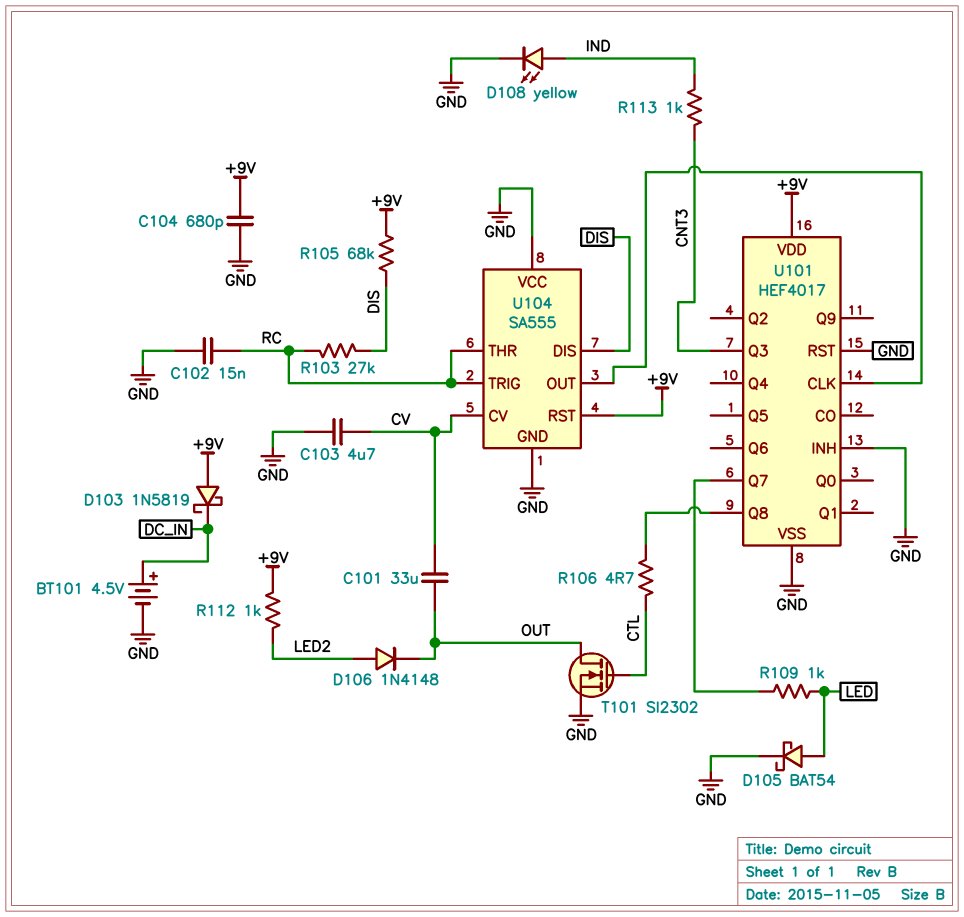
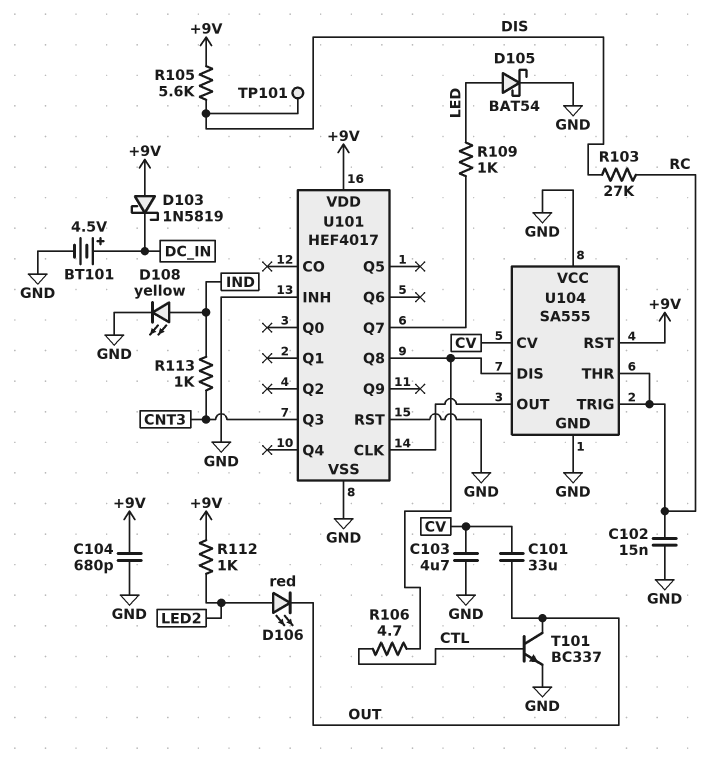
D106: diode 1N4148 (A LED2, K OUT) -> LED red (A LED2, K OUT)
R105: 68k (+9V, DIS) -> 5.6k (+9V, DIS)
T101: NMOS SI2302 (G CTL, D OUT, S GND) -> NPN BC337 (B CTL, C OUT, E GND)
TP101: none -> test point (DIS)
U104 pin DIS: DIS -> U101/Q8

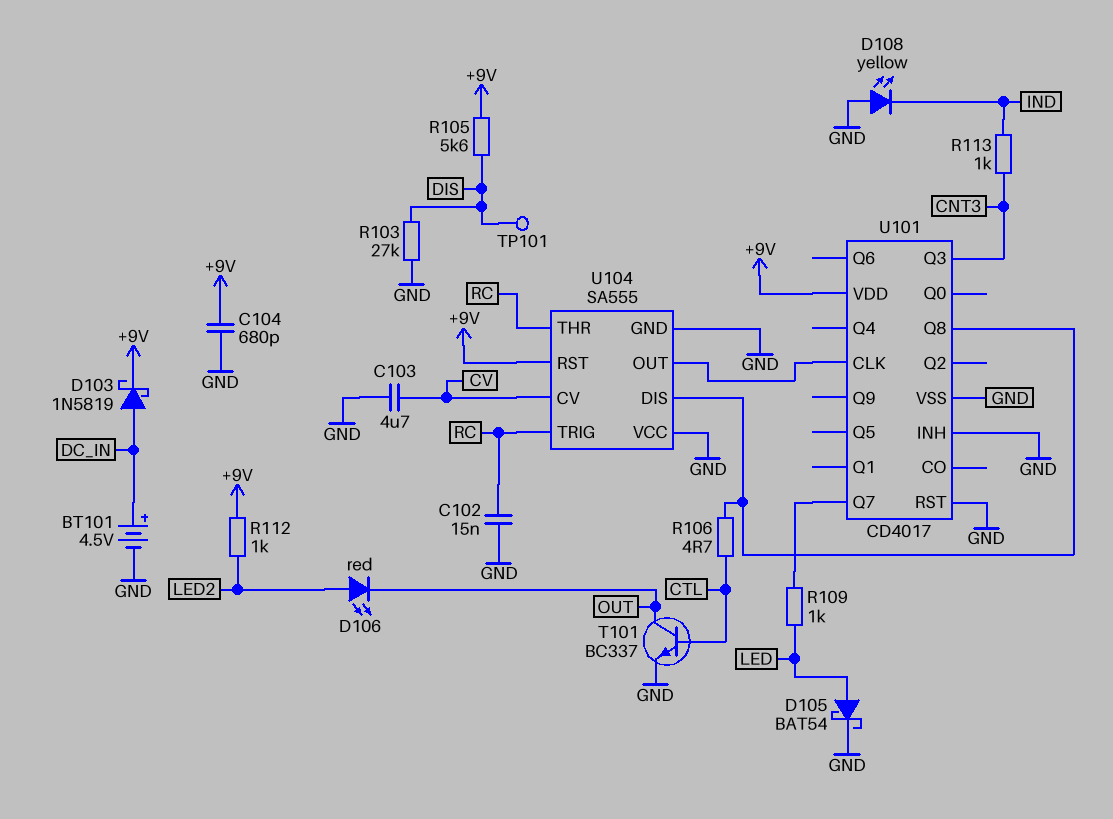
C101: 33uF (CV, OUT) -> none
D103: schottky 1N5819 (A +9V, K DC_IN) -> schottky 1N5819 (A DC_IN, K +9V)
D108: LED yellow (A IND, K GND) -> LED yellow (A GND, K IND)
R103: 27k (DIS, RC) -> 27k (DIS, GND)
U101: HEF4017 -> CD4017

